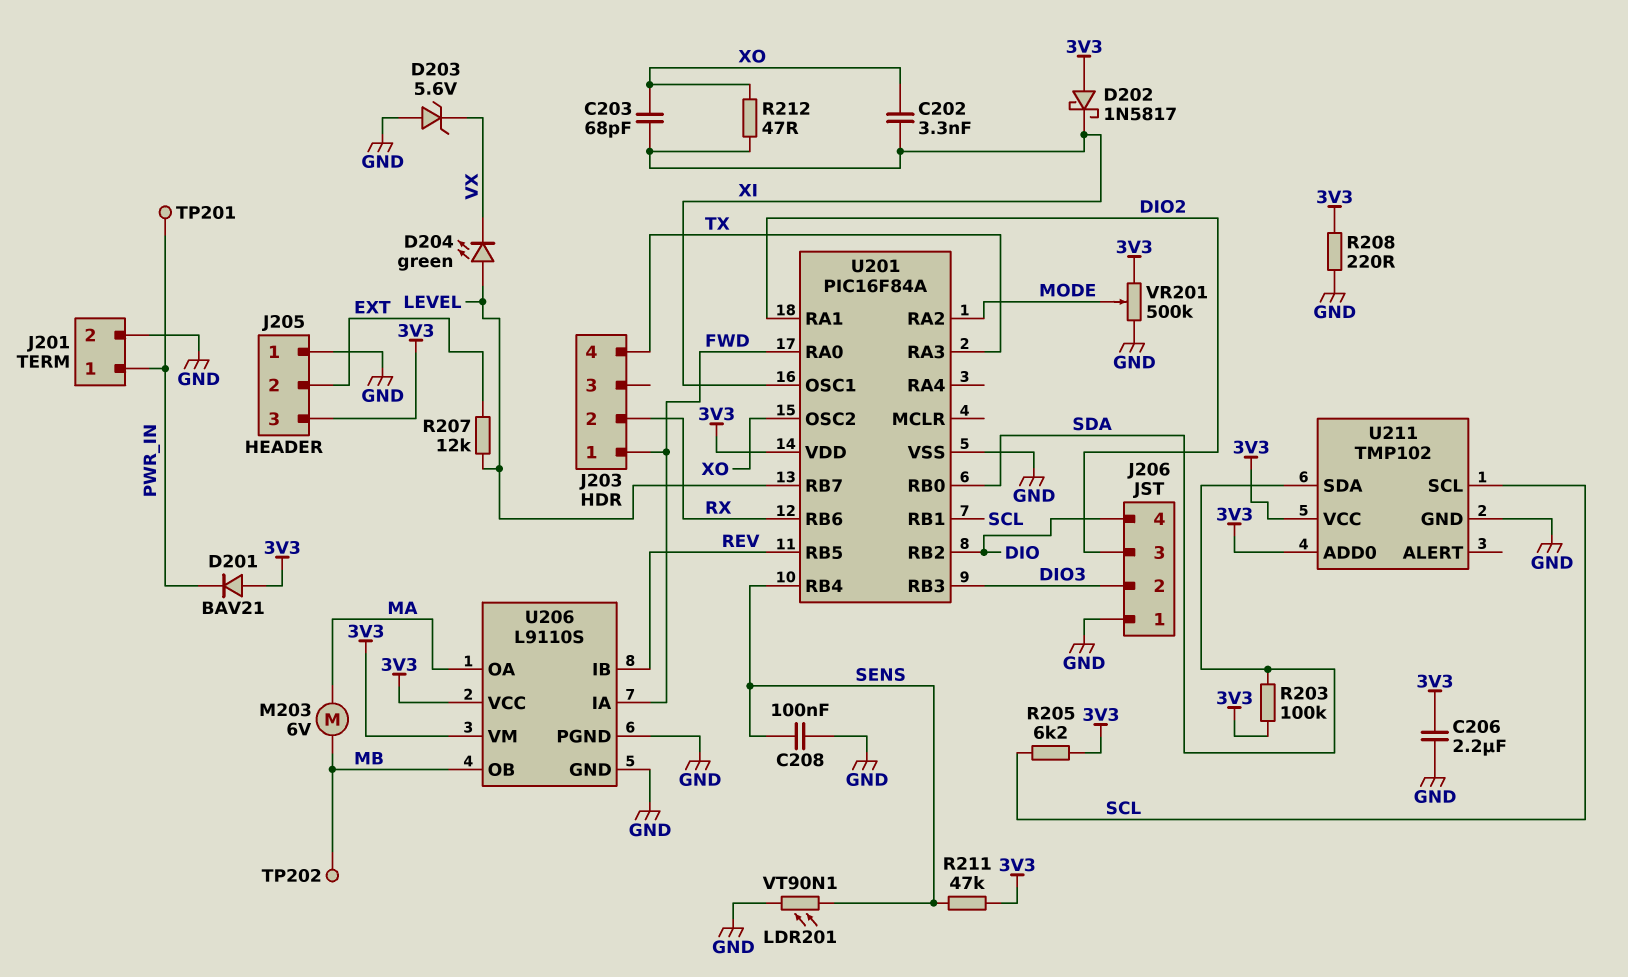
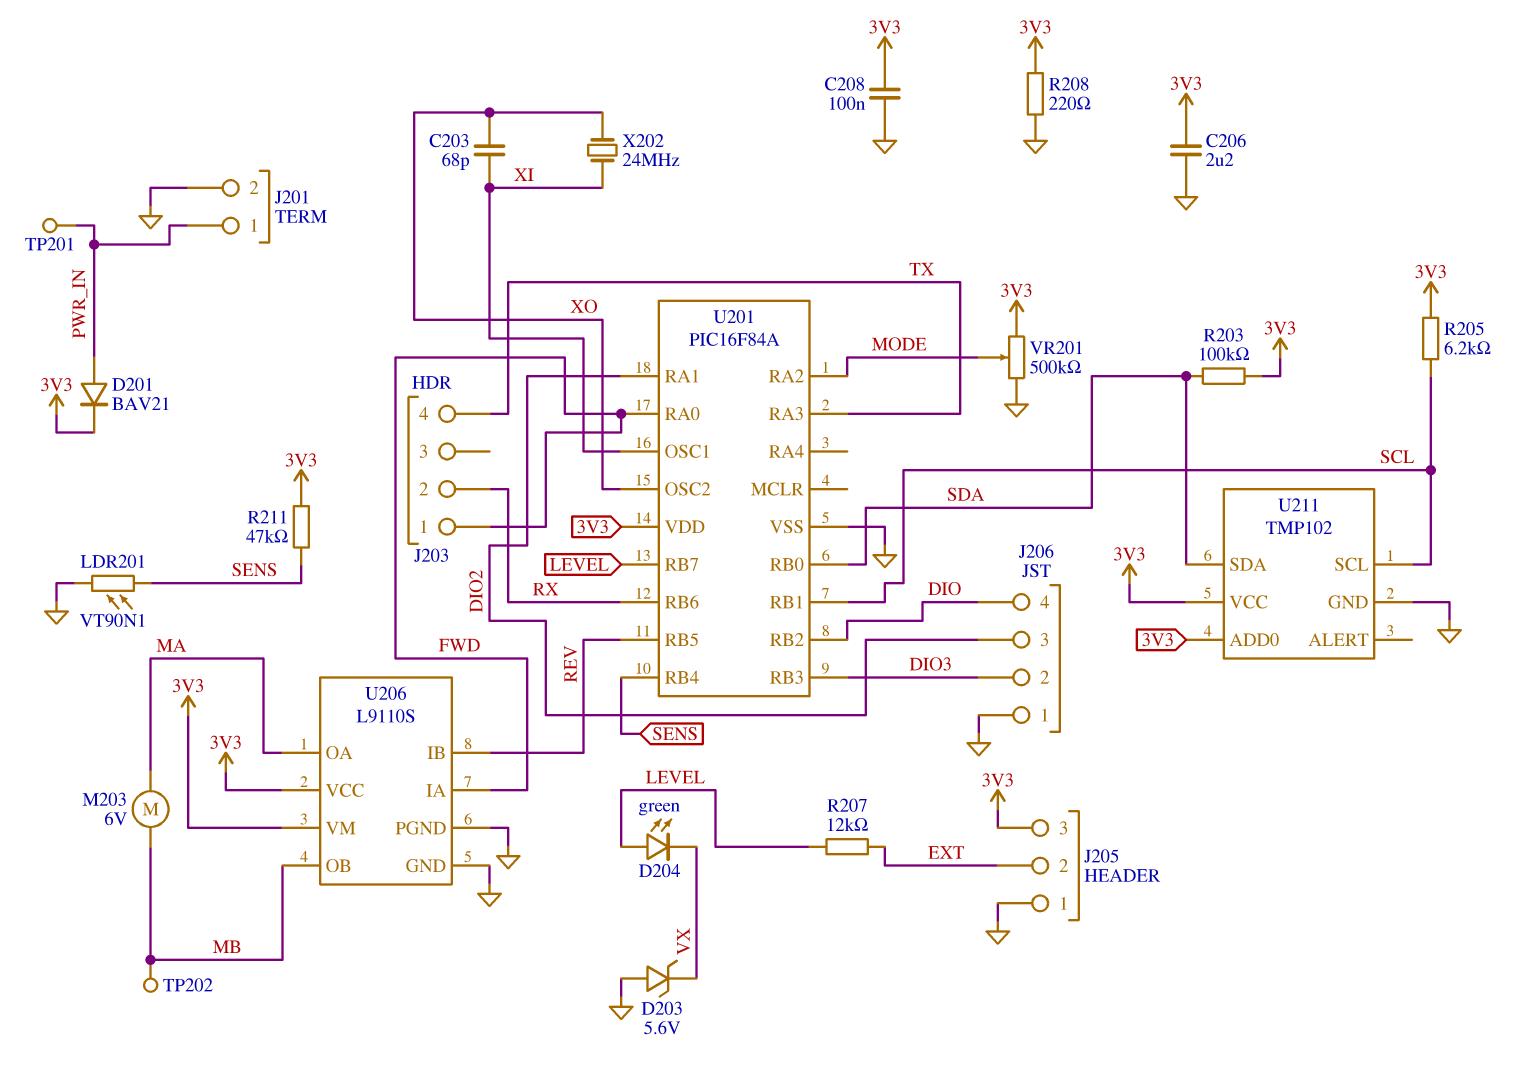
C202: 3.3nF (XI, XO) -> none
C208: 100nF (GND, SENS) -> 100nF (3V3, GND)
D201: diode BAV21 (A 3V3, K PWR_IN) -> diode BAV21 (A PWR_IN, K 3V3)
D202: schottky 1N5817 (A 3V3, K XI) -> none
R212: 47 (XI, XO) -> none
X202: none -> 24MHz (XI, XO)

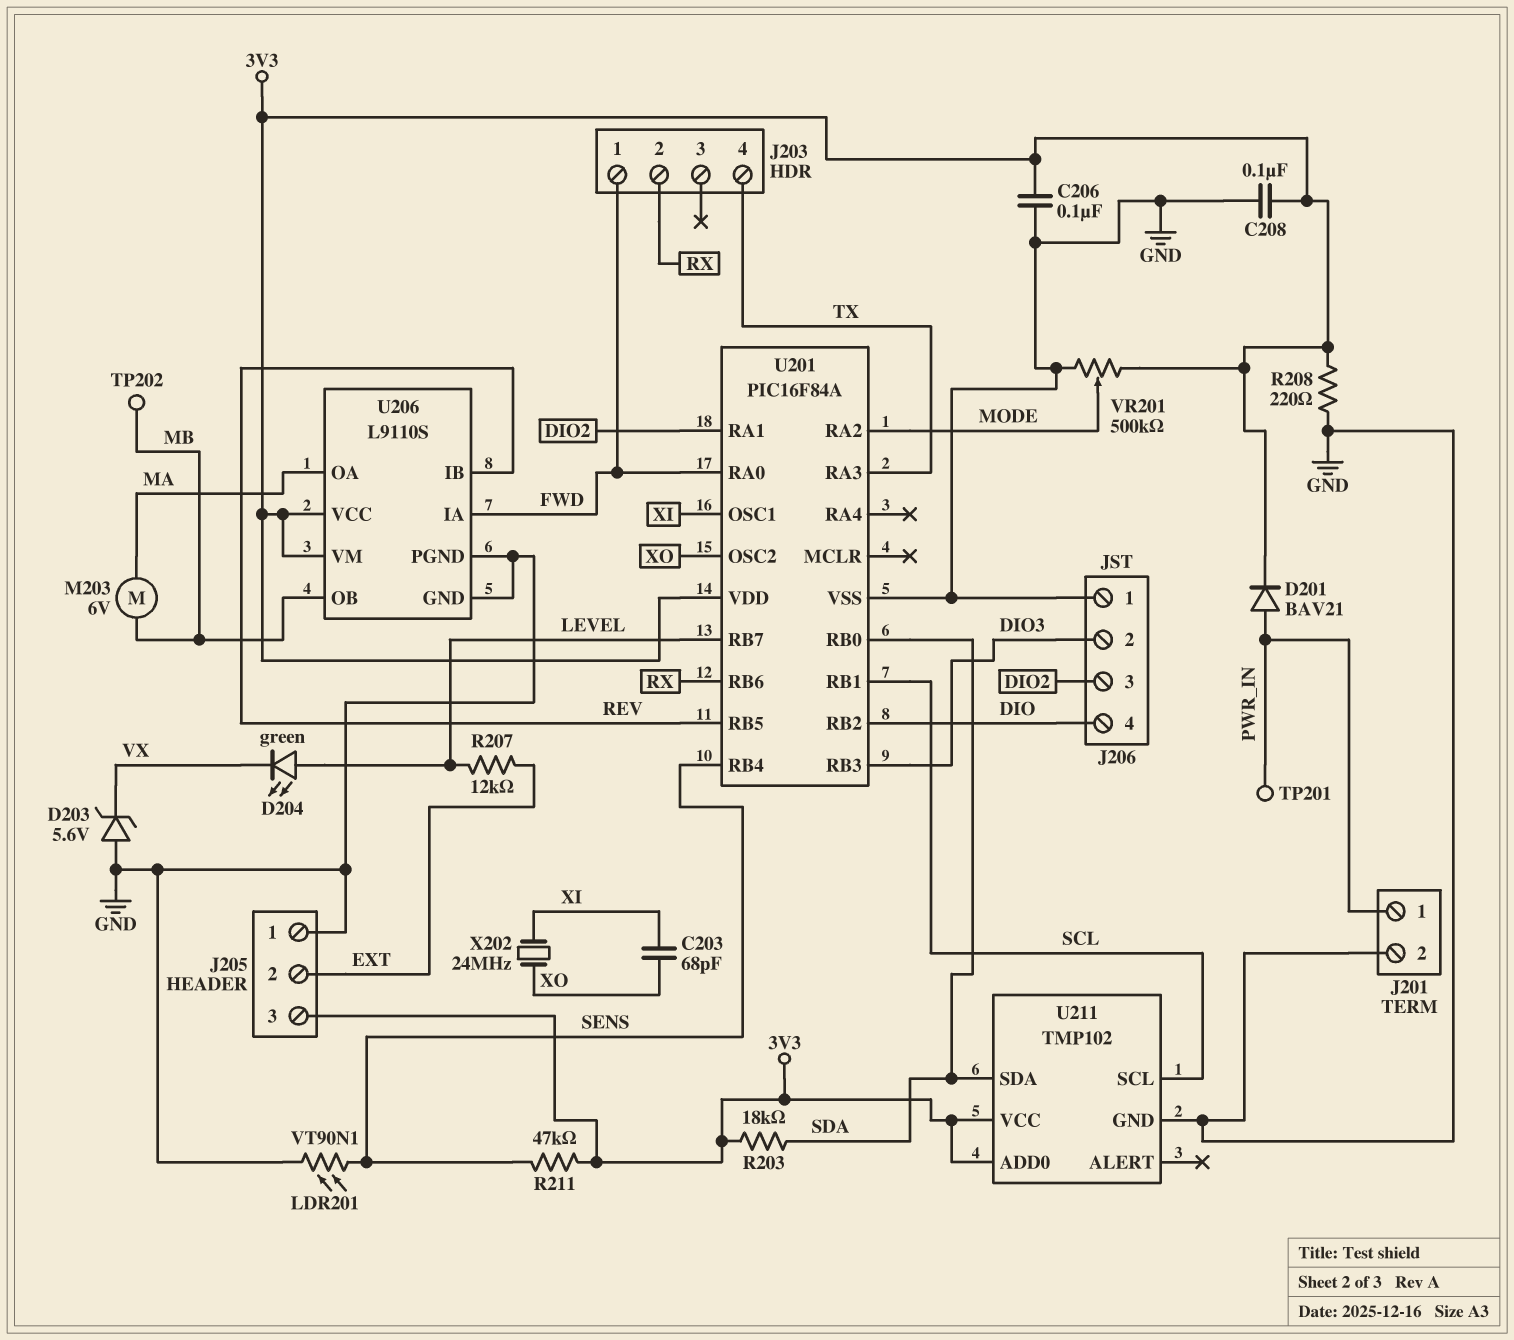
C206: 2.2uF (3V3, GND) -> 100nF (3V3, GND)
R203: 100k (3V3, SDA) -> 18k (3V3, SDA)
R205: 6.2k (3V3, SCL) -> none

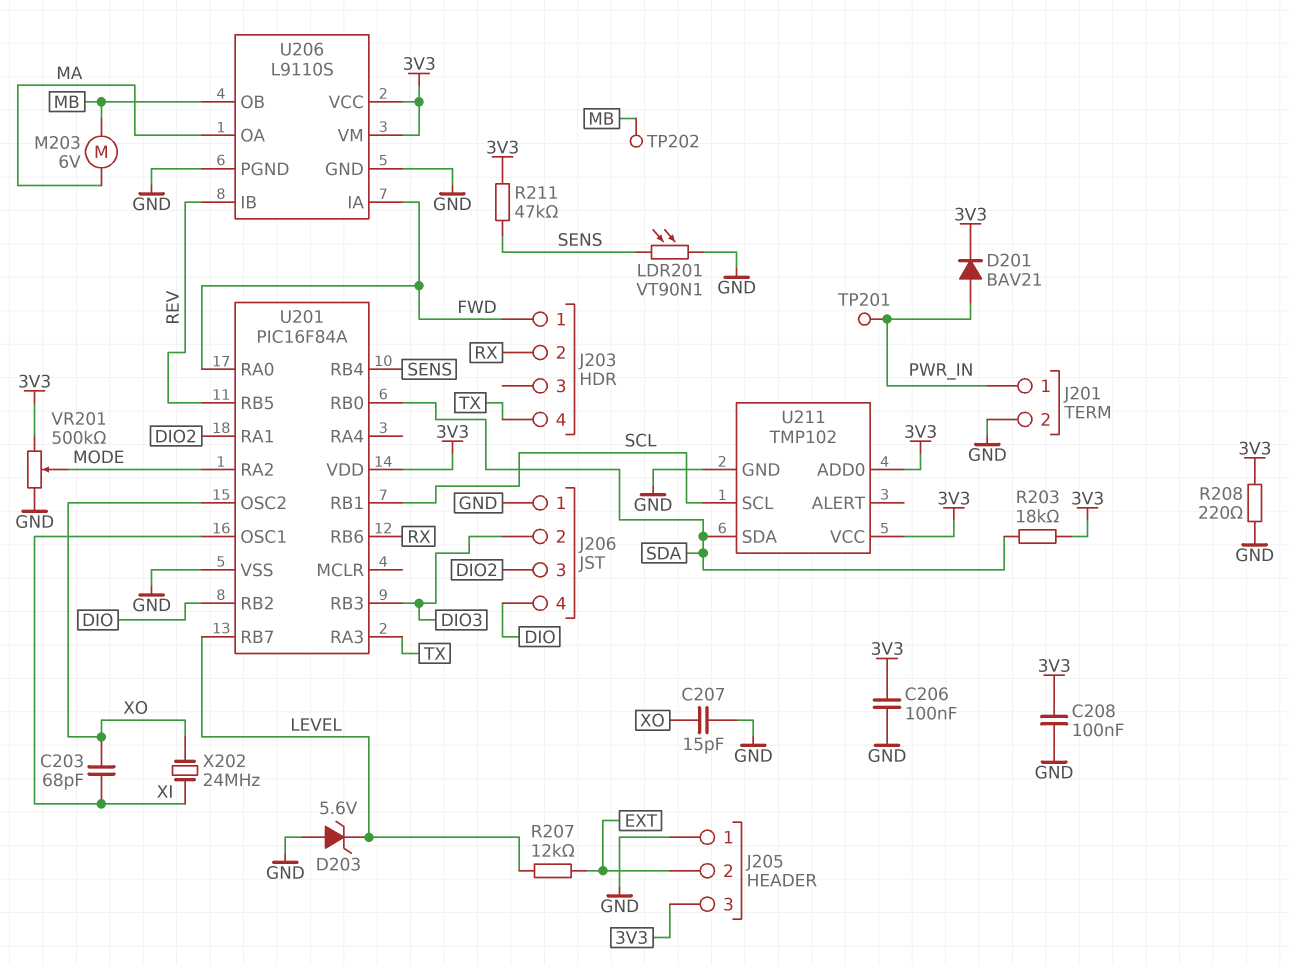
C207: none -> 15pF (GND, XO)
D203: zener 5.6V (A GND, K VX) -> zener 5.6V (A GND, K LEVEL)
D204: LED green (A LEVEL, K VX) -> none

